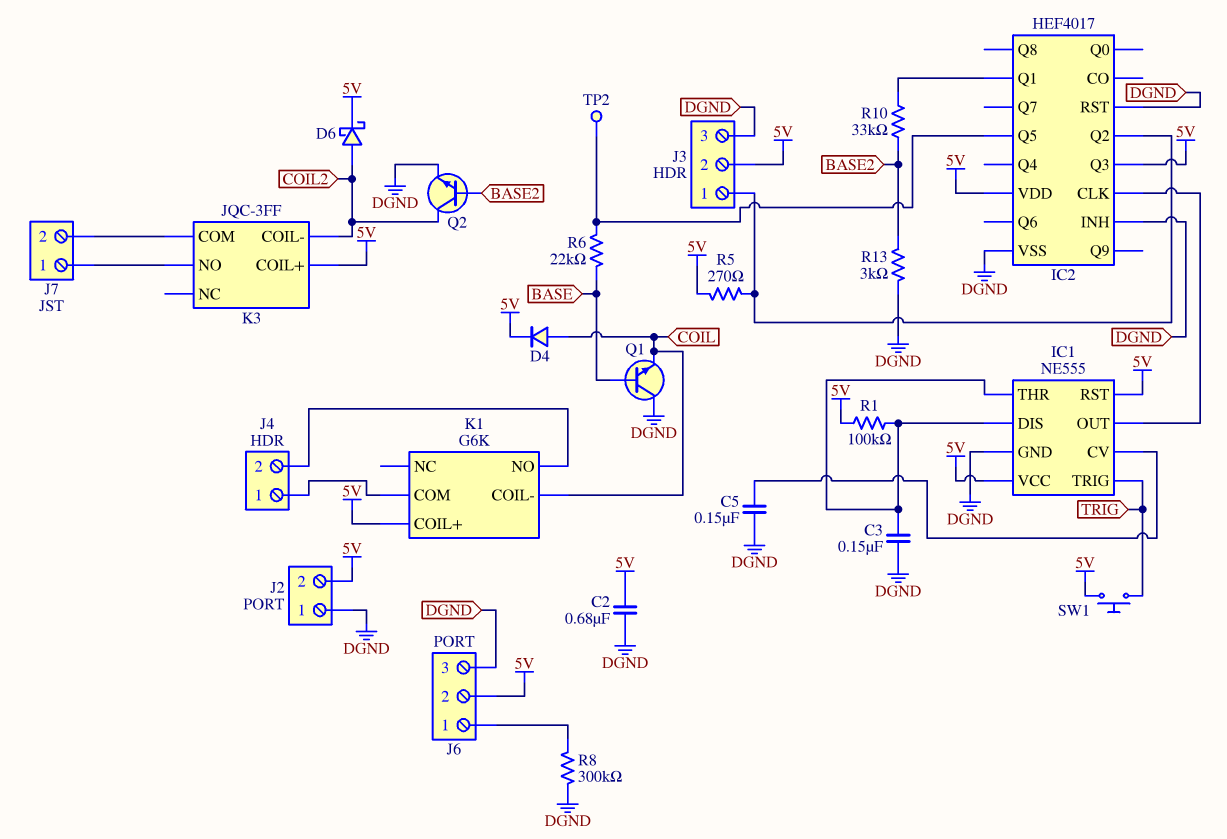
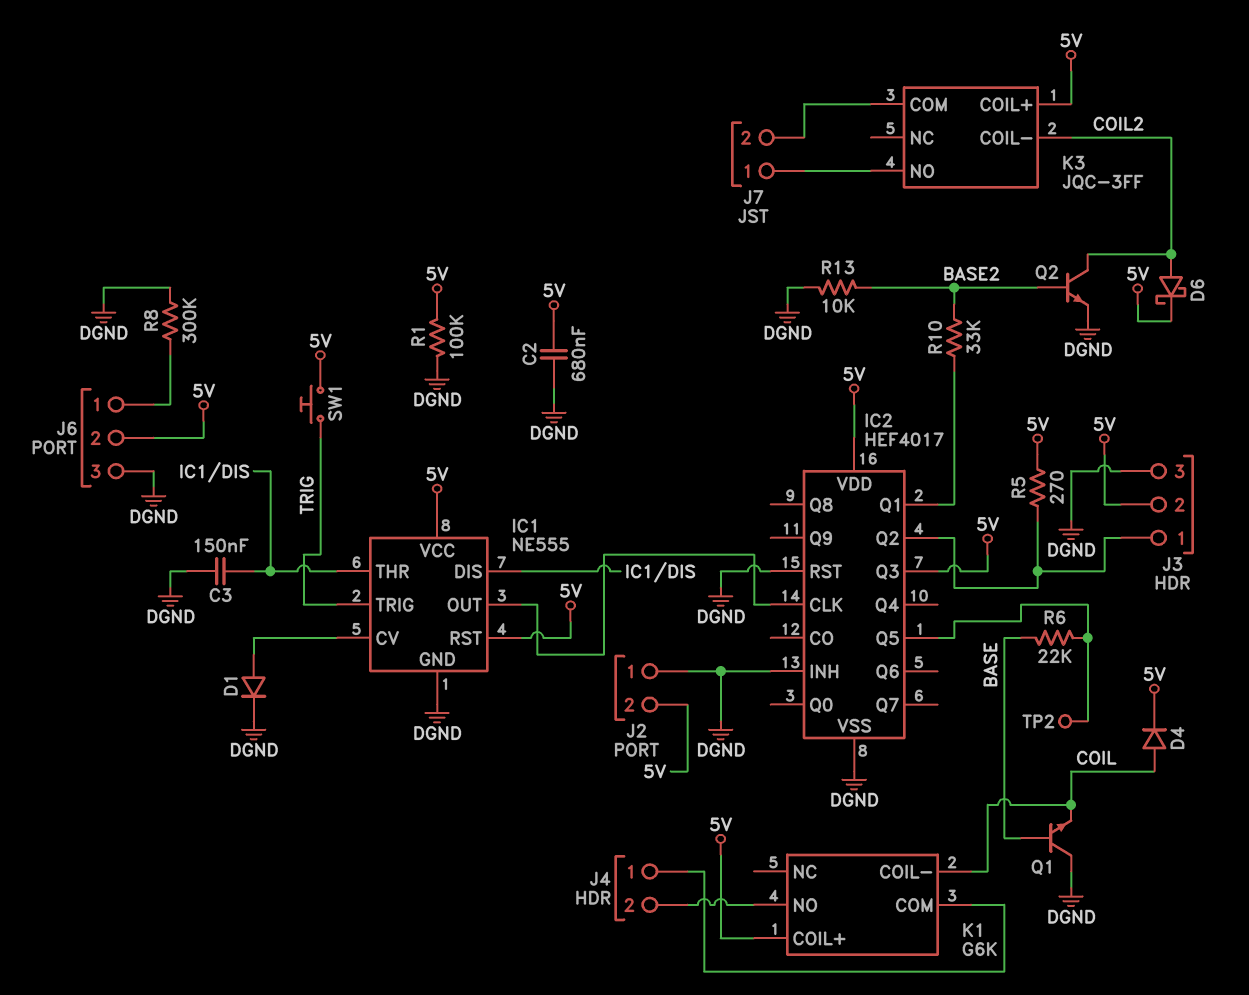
C5: 150nF (DGND, IC1/CV) -> none
D1: none -> diode (A IC1/CV, K DGND)
R1: 100k (5V, IC1/DIS) -> 100k (5V, DGND)
R13: 3k (BASE2, DGND) -> 10k (BASE2, DGND)

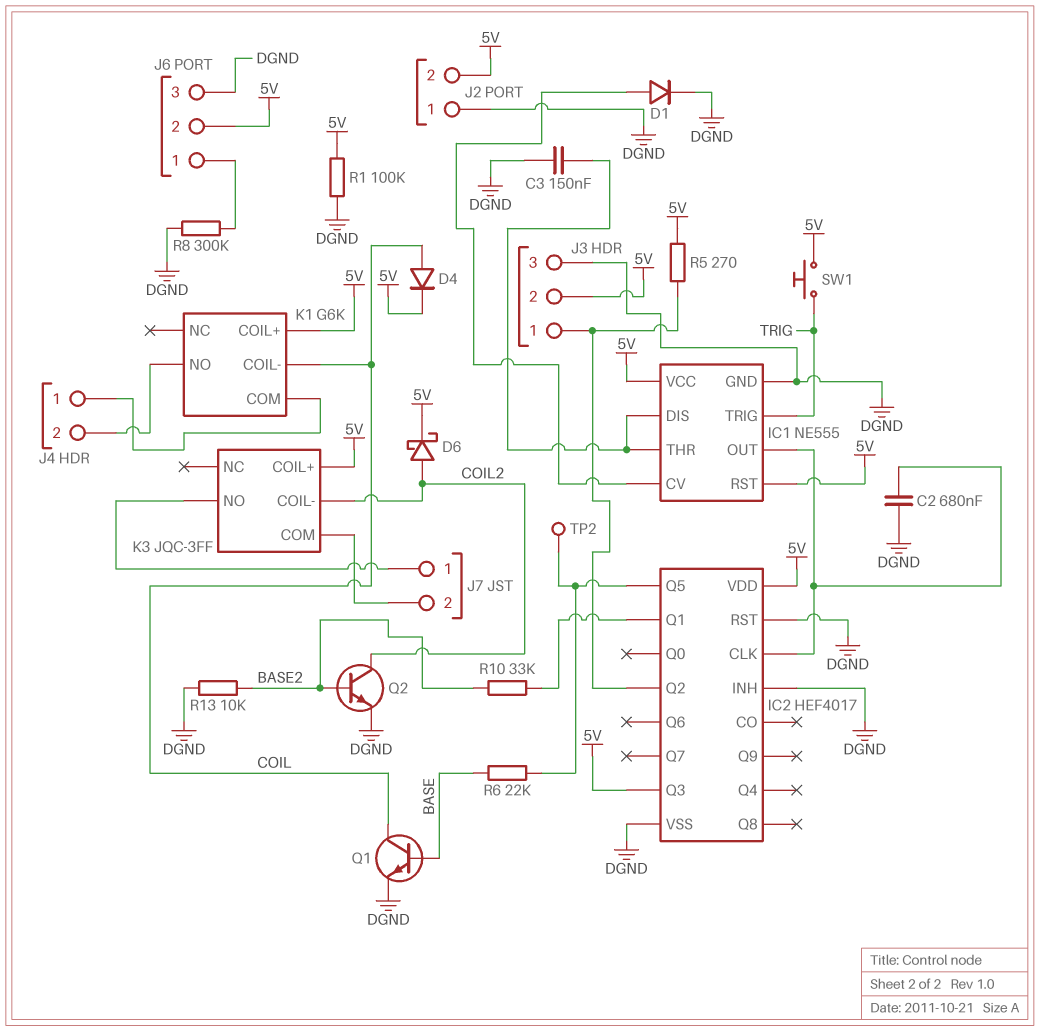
C2: 680nF (5V, DGND) -> 680nF (DGND, IC1/OUT)
Q1: NPN (B BASE, C DGND, E COIL) -> NPN (B BASE, C COIL, E DGND)

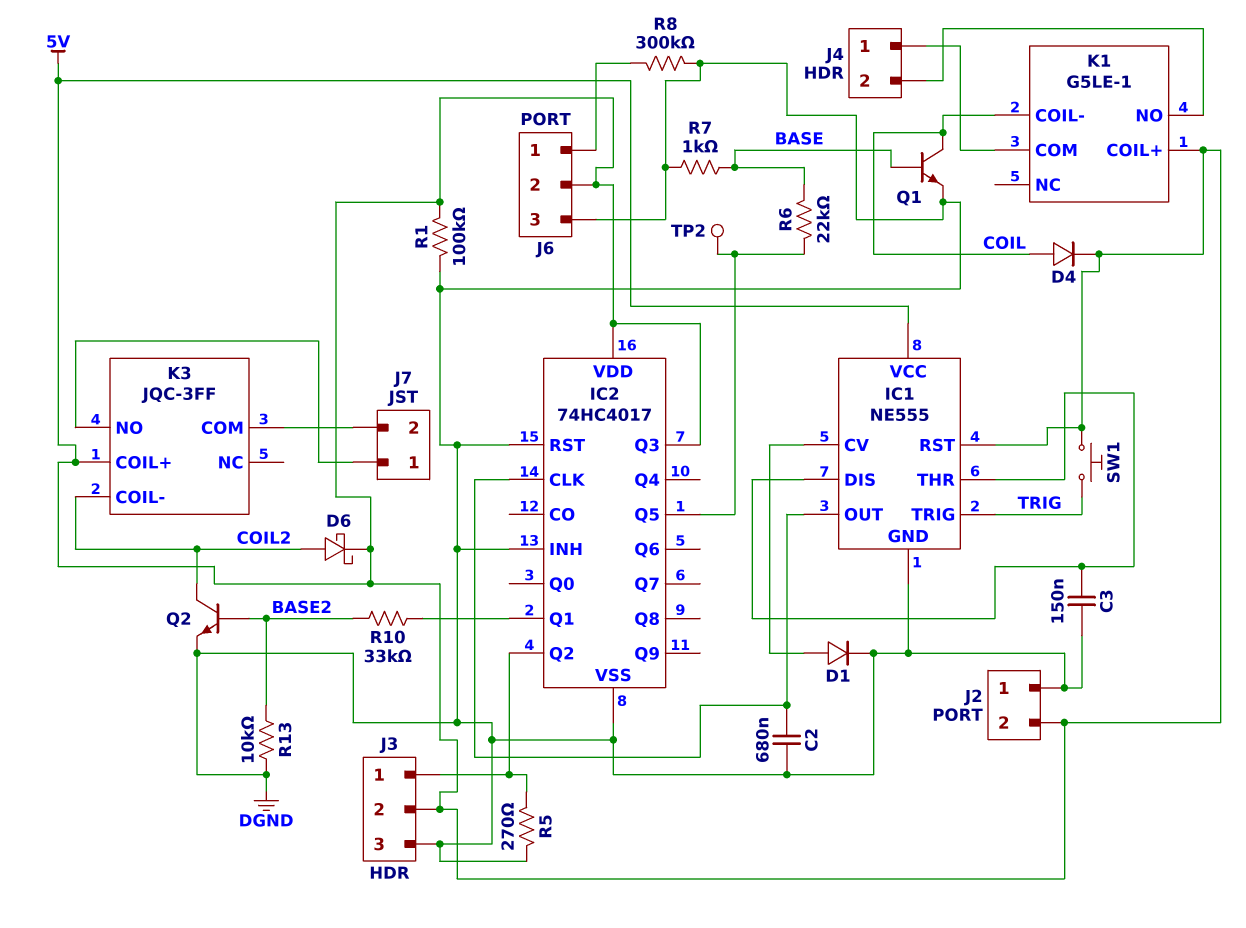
IC2: HEF4017 -> 74HC4017
K1: G6K -> G5LE-1
R5: 270 (5V, IC2/Q2) -> 270 (DGND, IC2/Q2)
R7: none -> 1k (BASE, DGND)

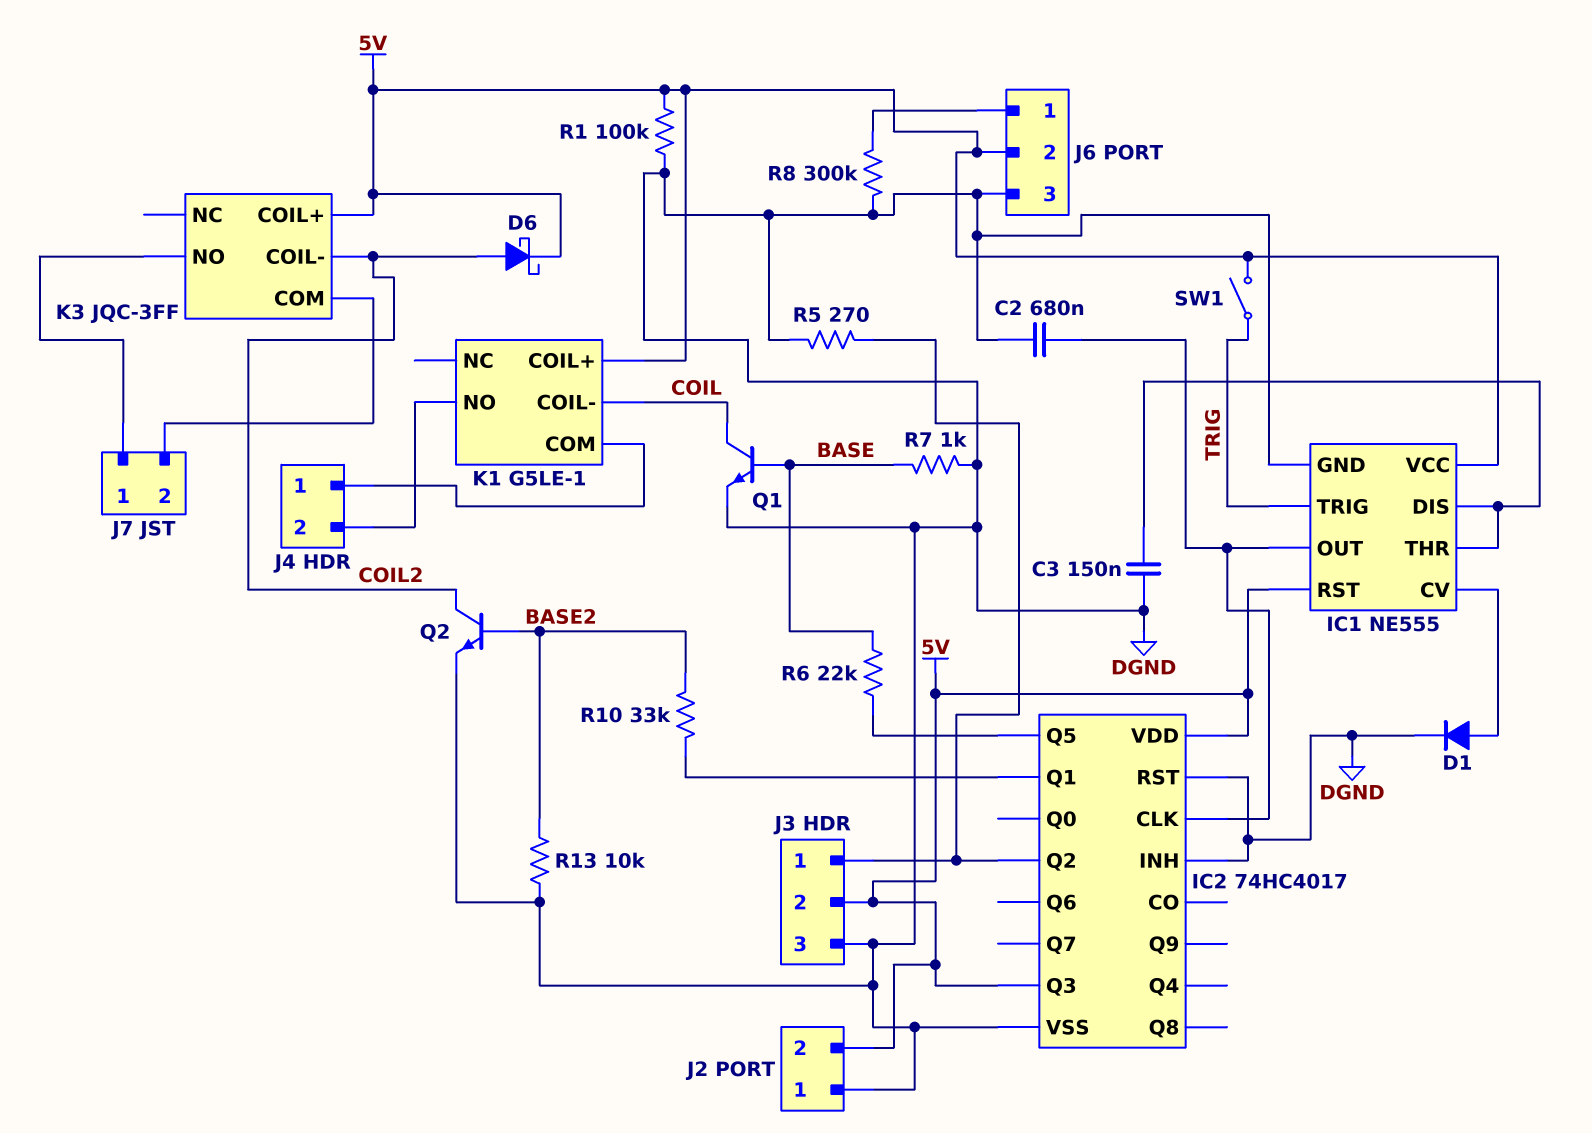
D4: diode (A COIL, K 5V) -> none
SW1: button (5V, TRIG) -> switch (5V, TRIG)
TP2: test point (IC2/Q5) -> none

